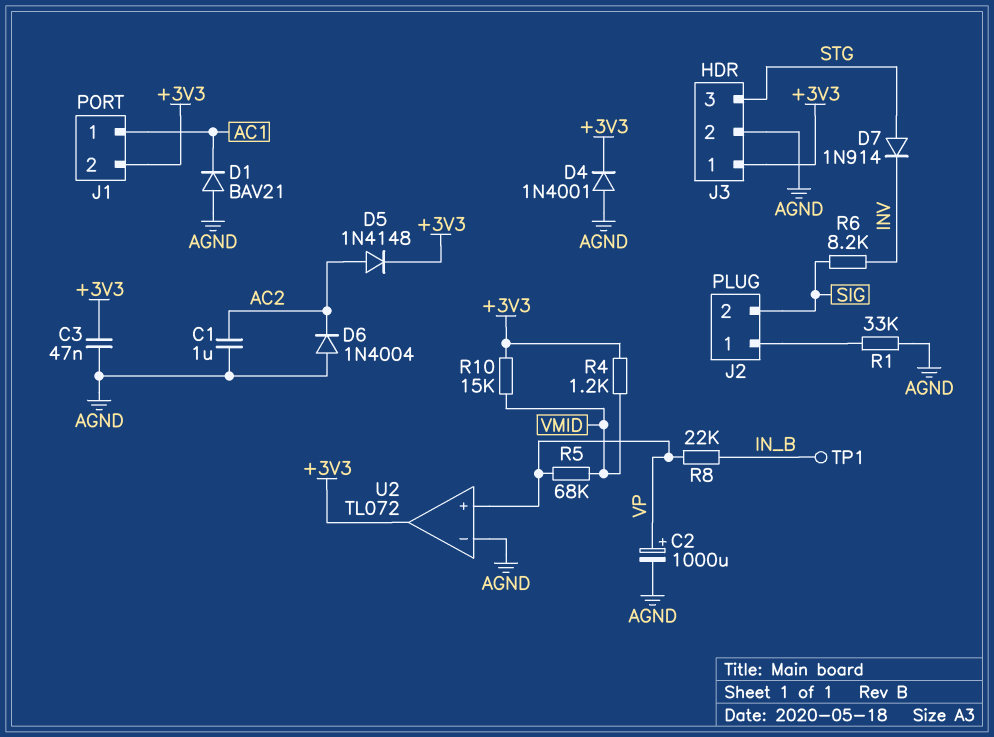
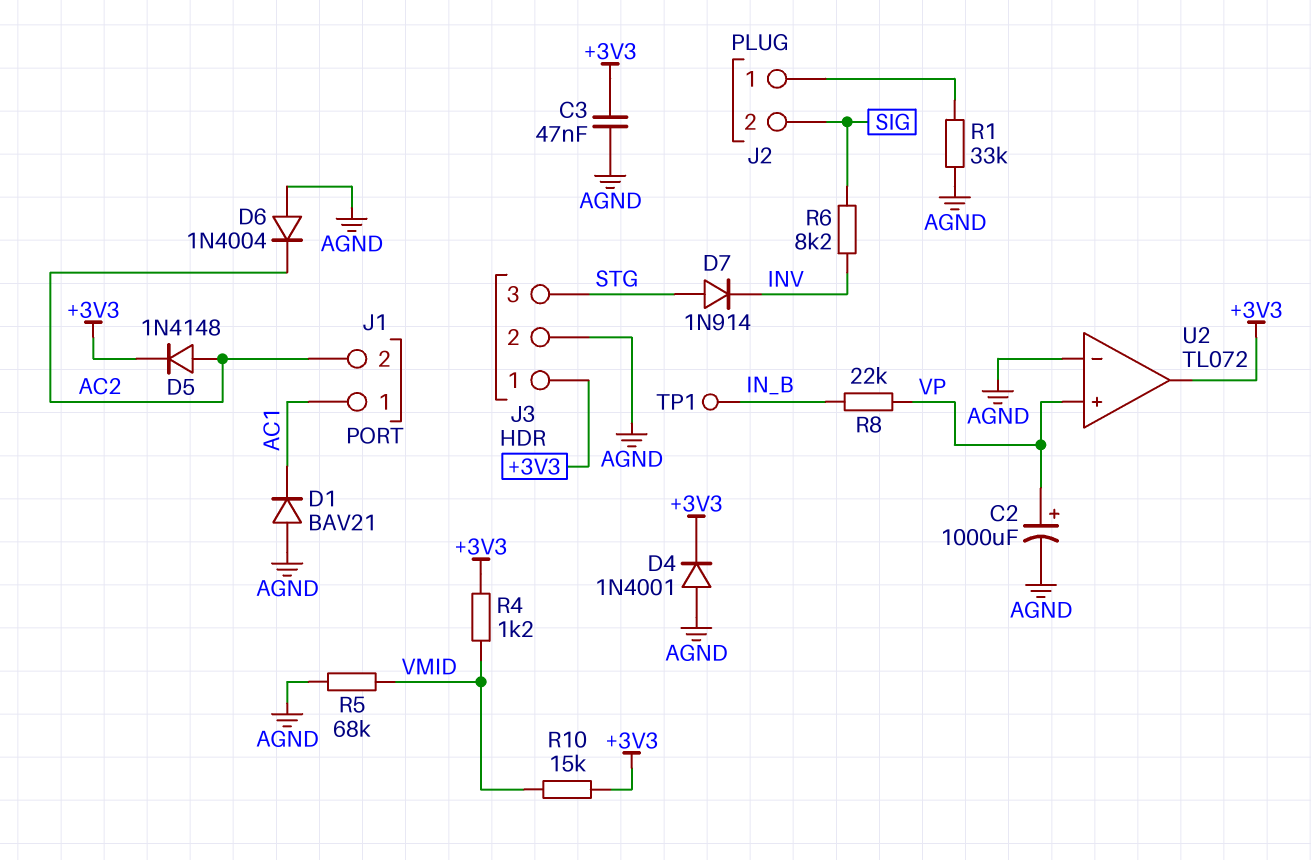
C1: 1uF (AC2, AGND) -> none
J1 pin 2: +3V3 -> AC2
R5: 68k (VMID, VP) -> 68k (AGND, VMID)

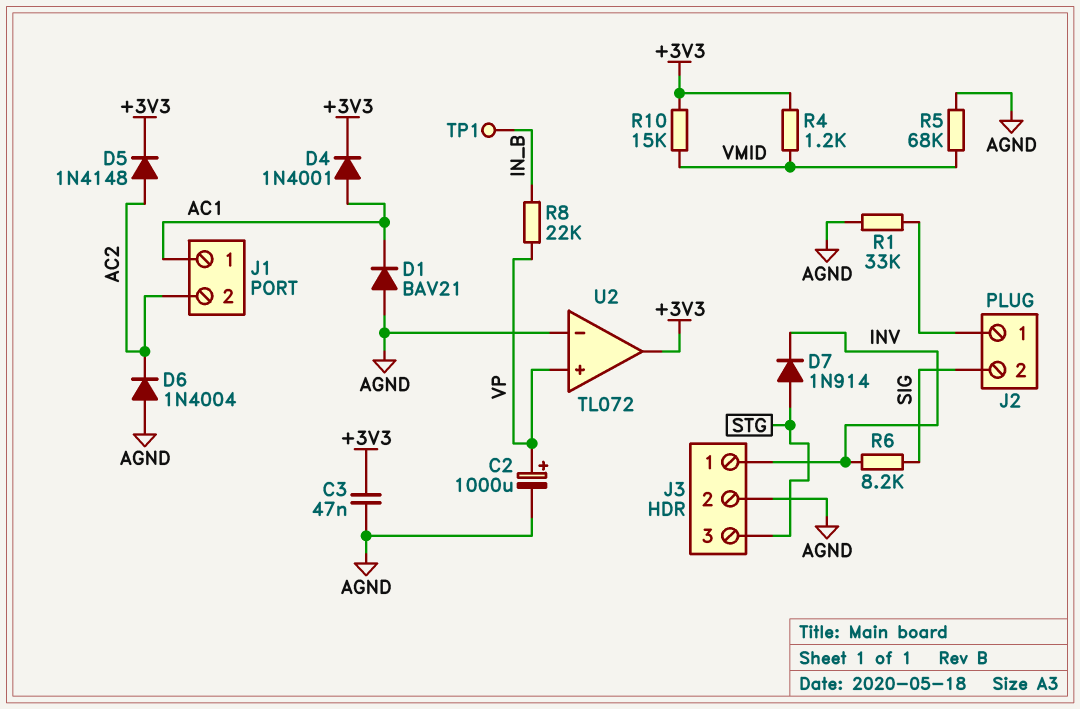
D4: diode 1N4001 (A AGND, K +3V3) -> diode 1N4001 (A AC1, K +3V3)
J3 pin 1: +3V3 -> INV

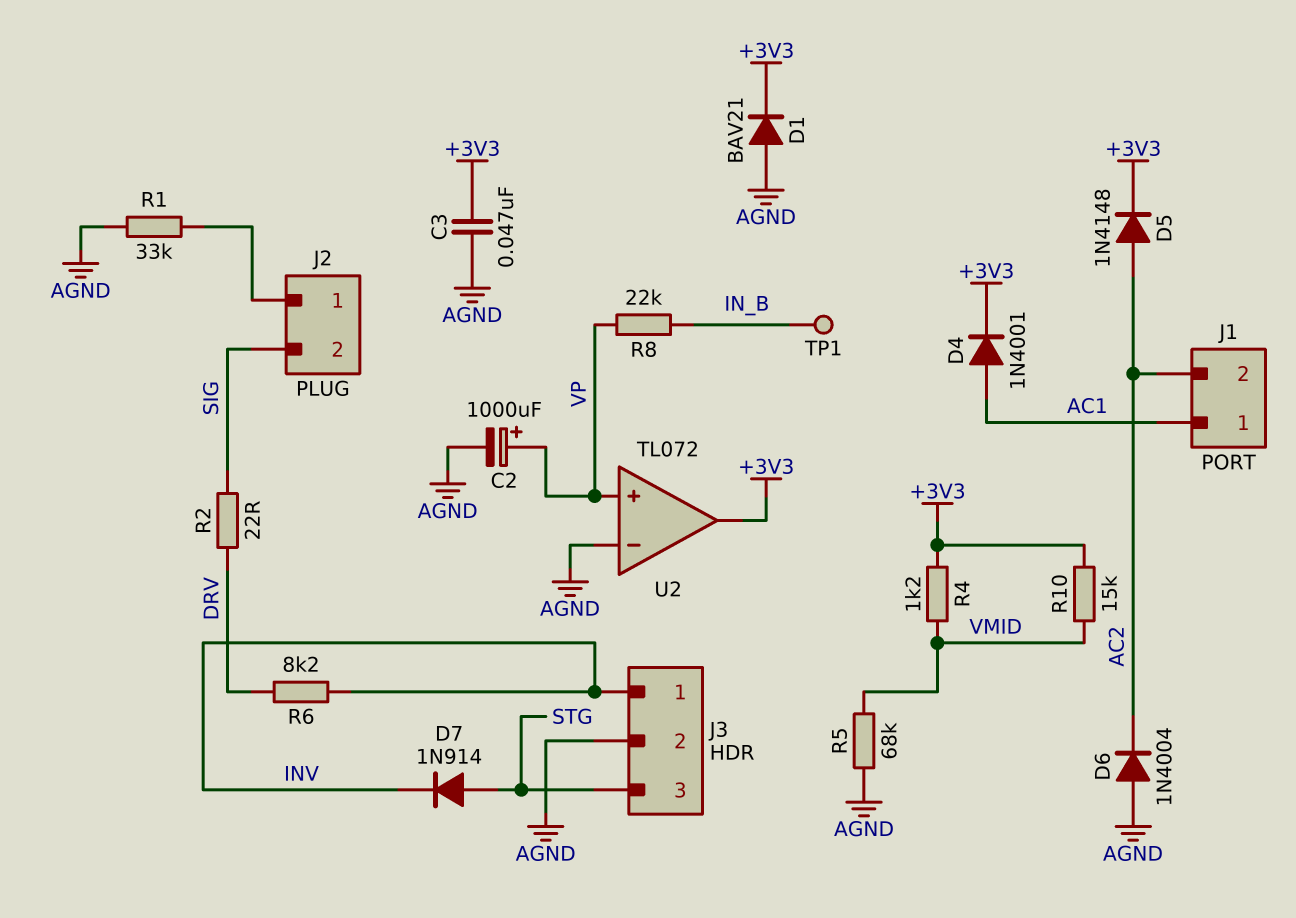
D1: diode BAV21 (A AGND, K AC1) -> diode BAV21 (A AGND, K +3V3)
R2: none -> 22 (DRV, SIG)
R6: 8.2k (INV, SIG) -> 8.2k (DRV, INV)

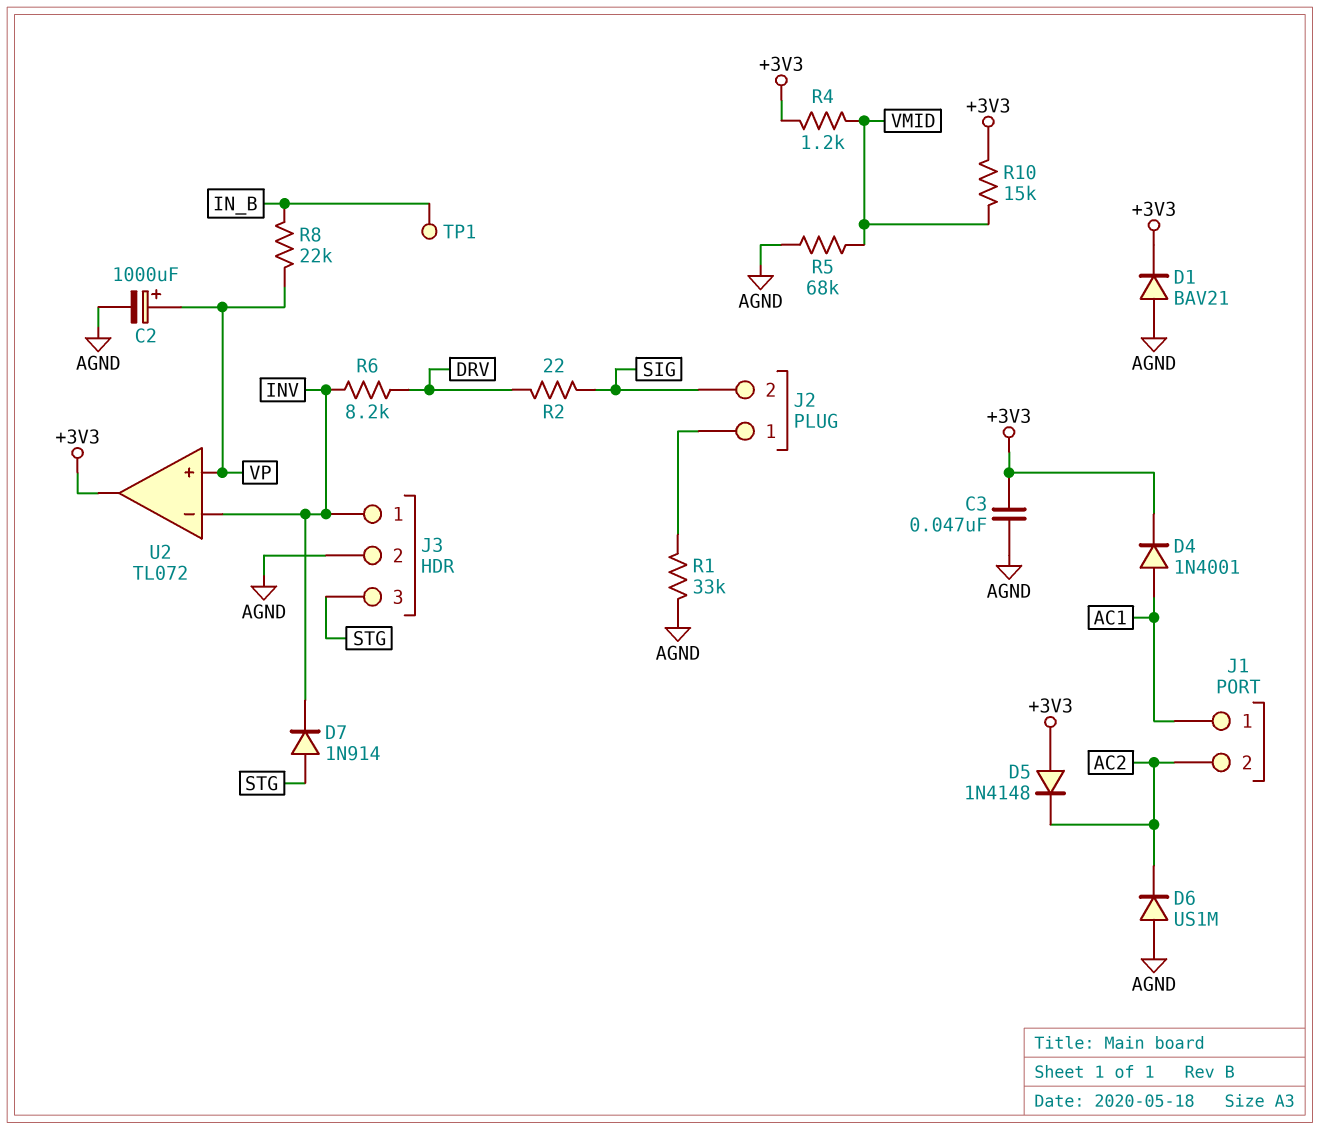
D5: diode 1N4148 (A AC2, K +3V3) -> diode 1N4148 (A +3V3, K AC2)
D6: diode 1N4004 (A AGND, K AC2) -> diode US1M (A AGND, K AC2)
U2 pin in-: AGND -> INV

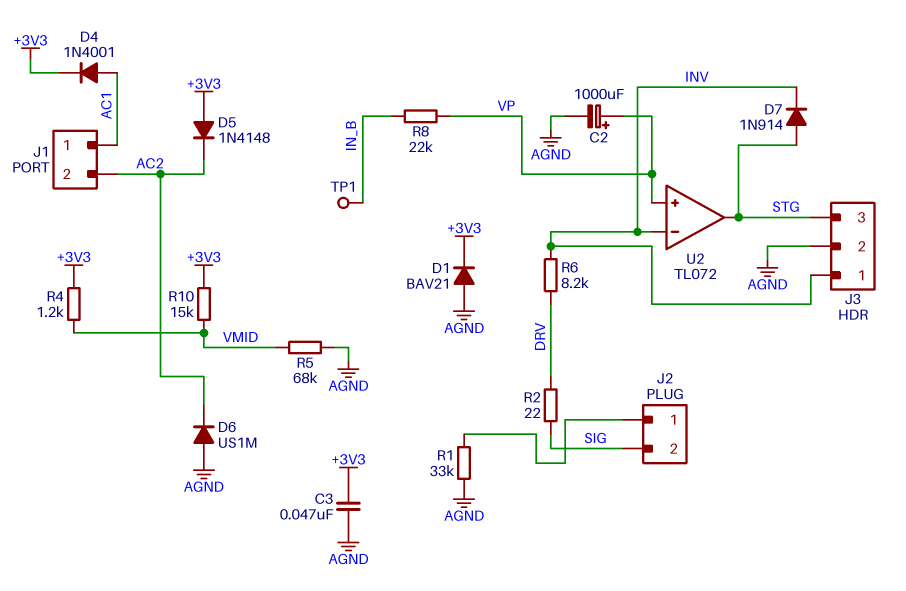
U2 pin out: +3V3 -> STG

